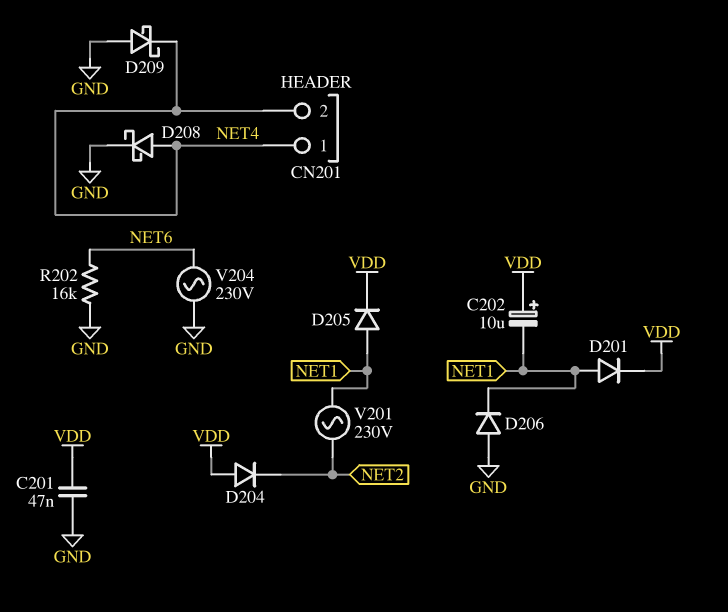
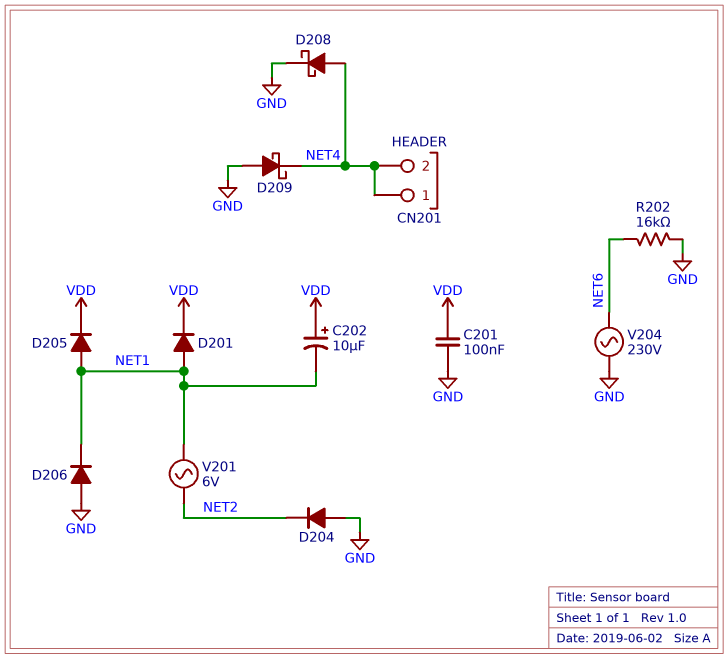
C201: 47nF (GND, VDD) -> 100nF (GND, VDD)
D204: diode (A VDD, K NET2) -> diode (A GND, K NET2)
V201: AC 230V (NET1, NET2) -> AC 6V (NET1, NET2)

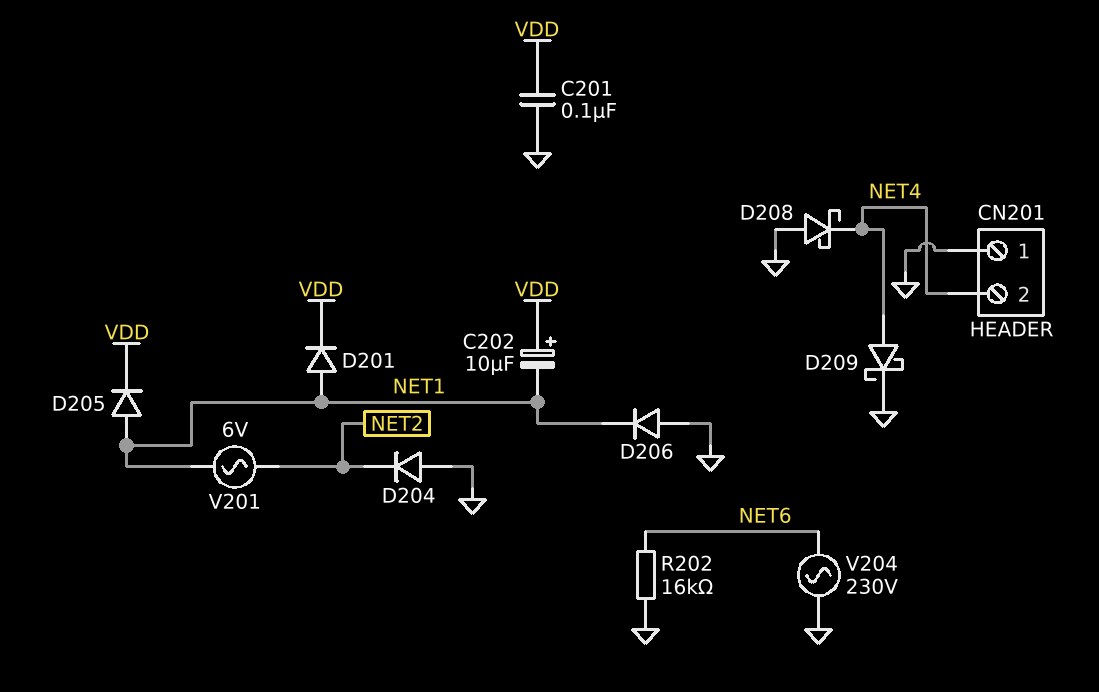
CN201 pin 1: NET4 -> GND
D208: schottky (A NET4, K GND) -> schottky (A GND, K NET4)
D209: schottky (A GND, K NET4) -> schottky (A NET4, K GND)

